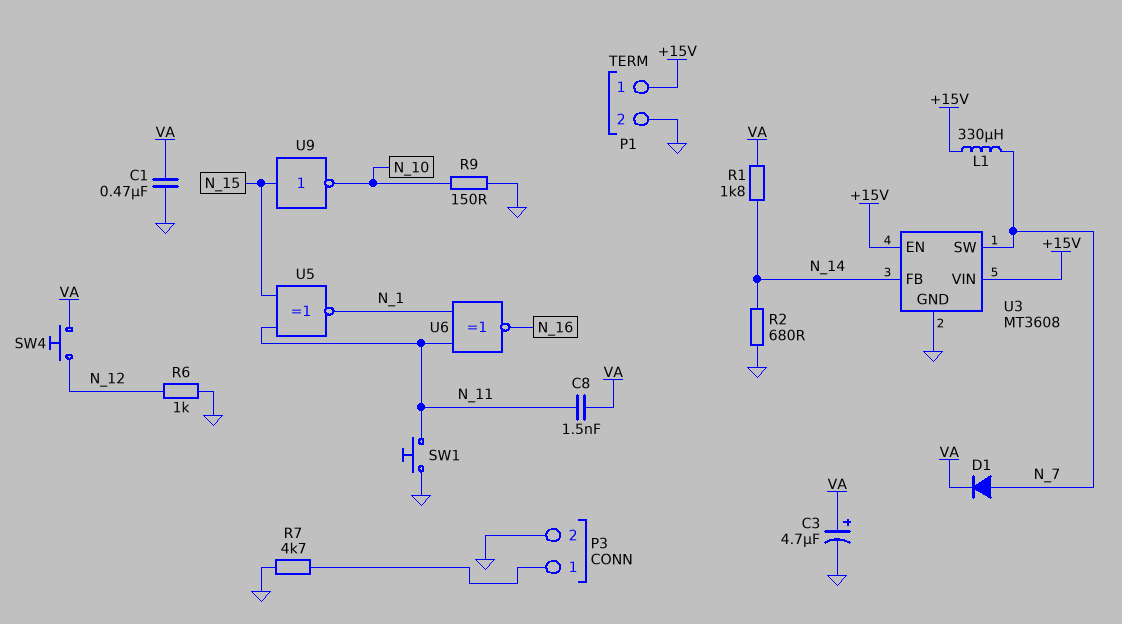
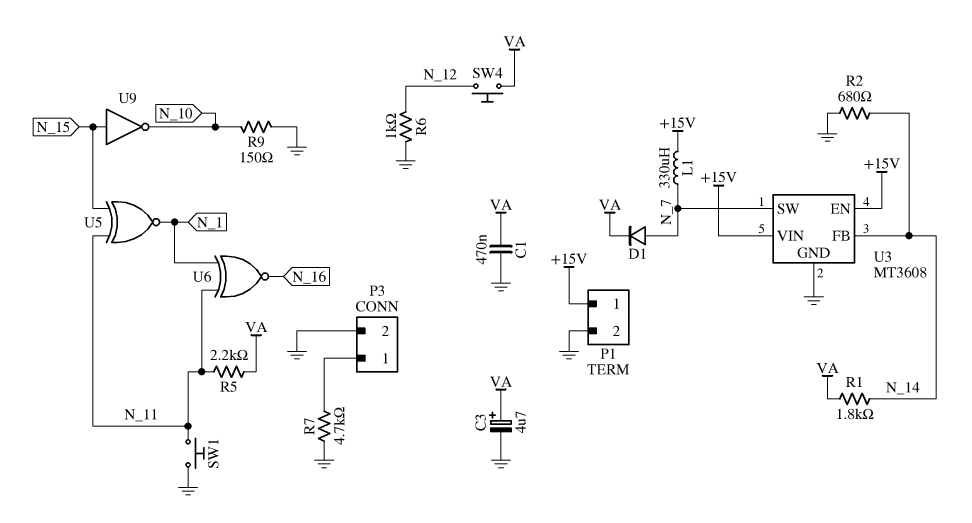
C8: 1.5nF (N_11, VA) -> none
R5: none -> 2.2k (N_11, VA)

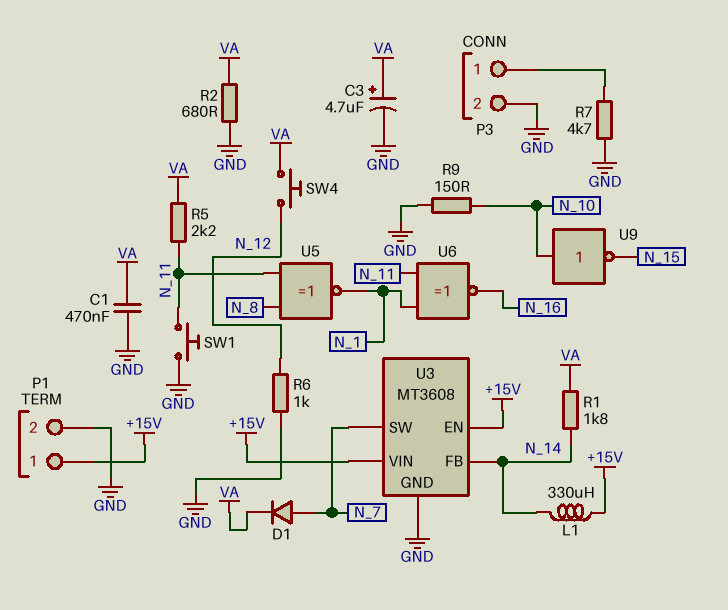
L1: 330uH (+15V, N_7) -> 330uH (+15V, N_14)
R2: 680 (GND, N_14) -> 680 (GND, VA)
U5: XNOR (in N_11, in N_15, out N_1) -> XNOR (in N_8, in N_11, out N_1)
U9: NOT (in N_15, out N_10) -> NOT (in N_10, out N_15)

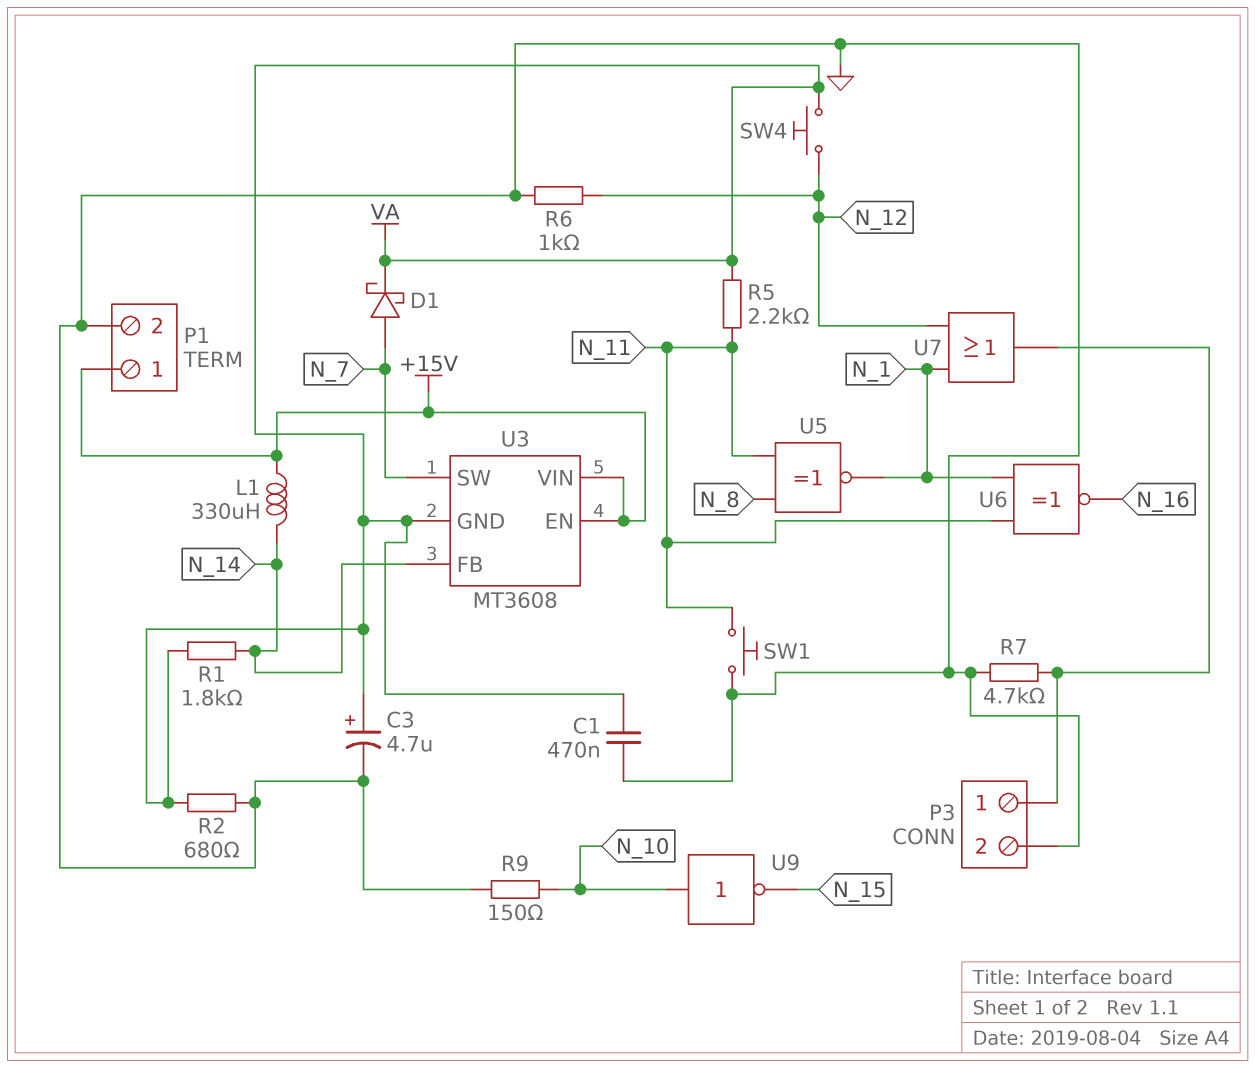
D1: diode (A N_7, K VA) -> schottky (A N_7, K VA)
U3 pin GND: GND -> VA
U7: none -> OR (in N_1, in N_12, out P3/1)

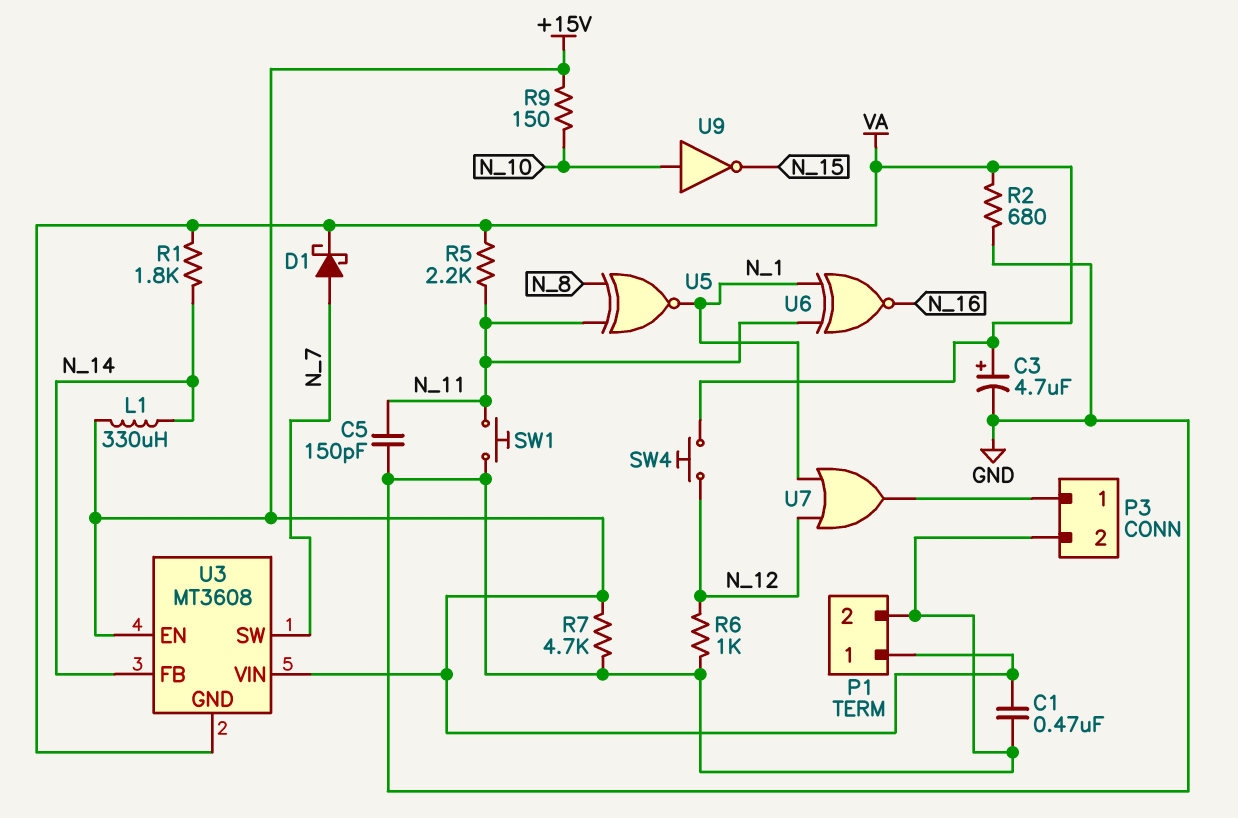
C1: 470nF (GND, VA) -> 470nF (+15V, GND)
C5: none -> 150pF (GND, N_11)
R7: 4.7k (GND, P3/1) -> 4.7k (+15V, GND)
R9: 150 (GND, N_10) -> 150 (+15V, N_10)

